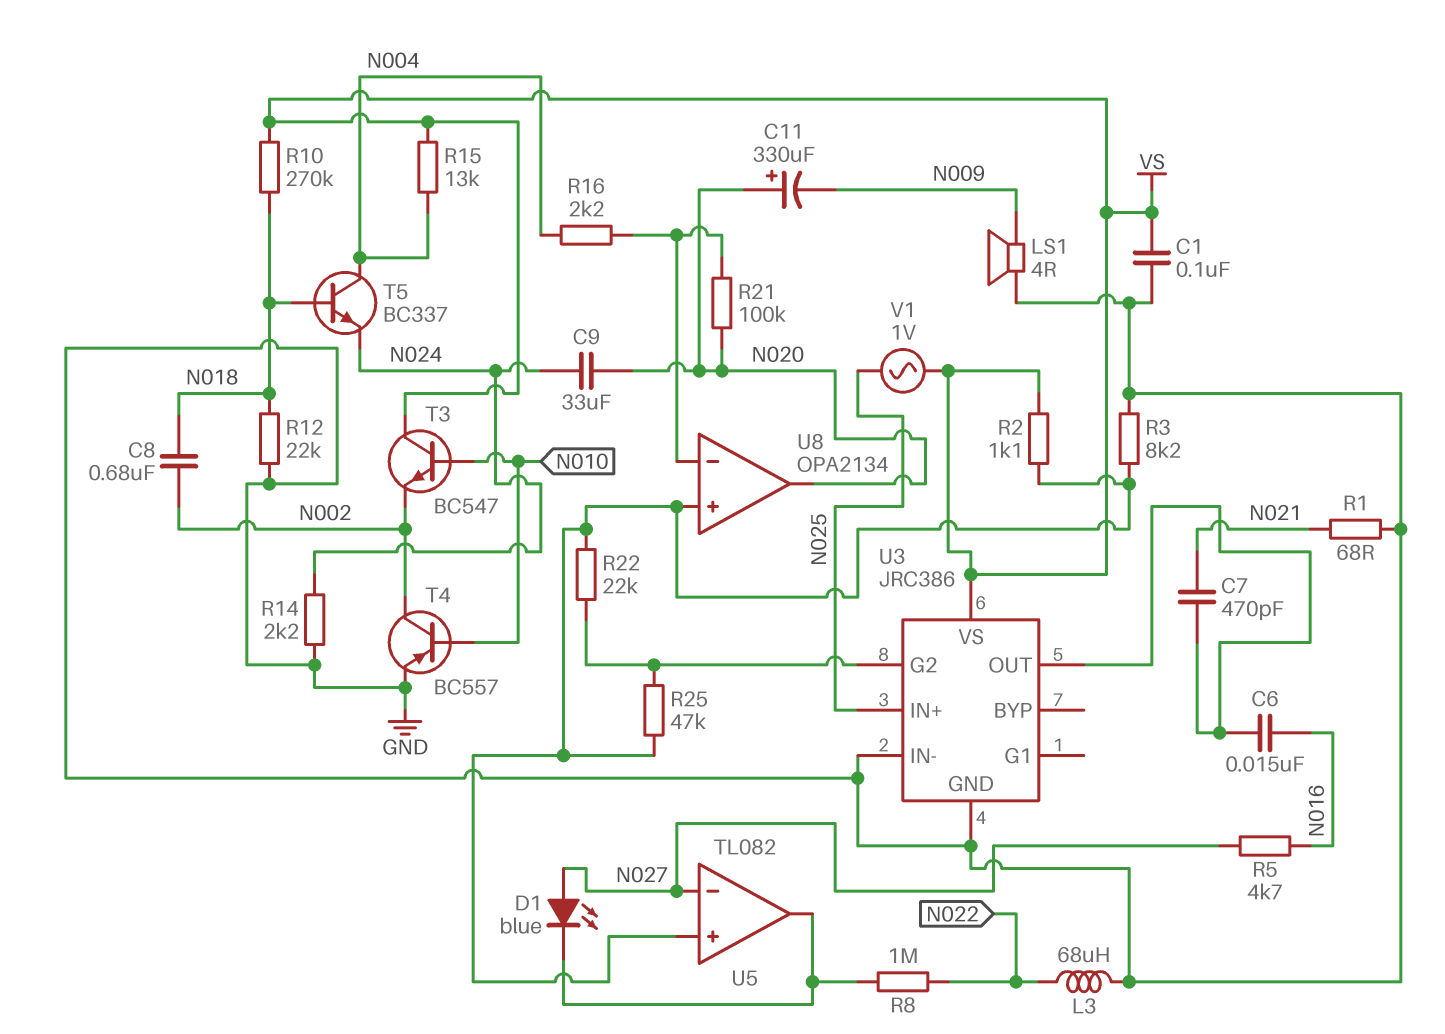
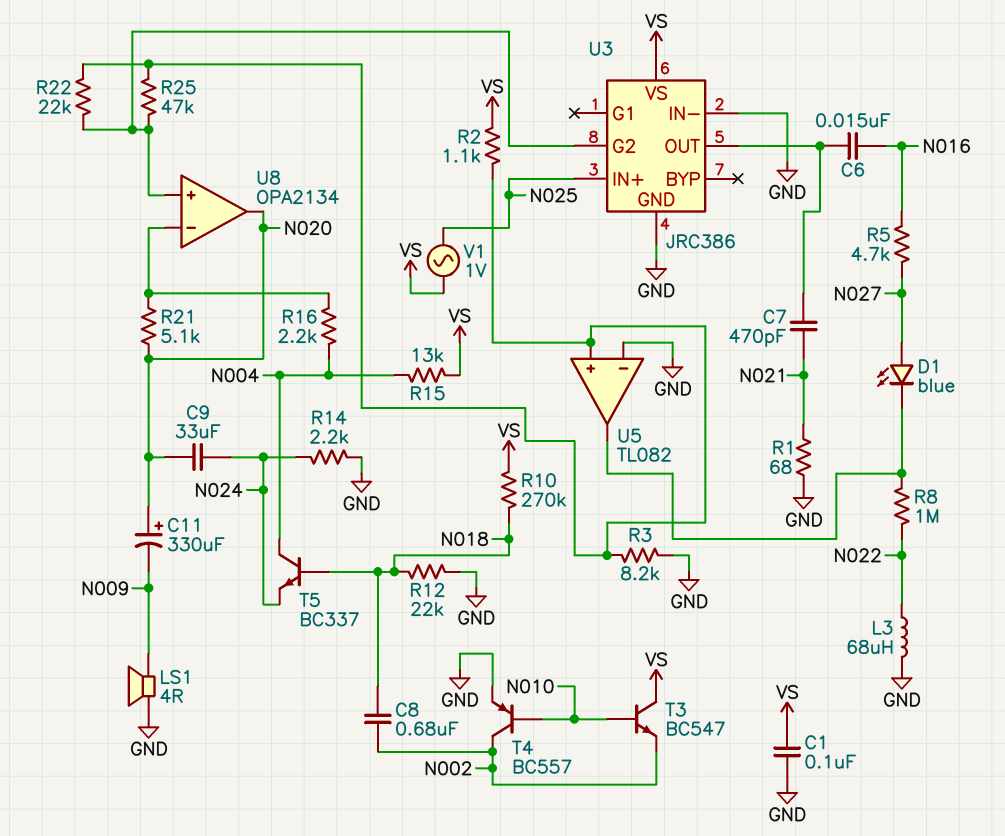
R21: 100k (N020, U8/in-) -> 5.1k (N020, U8/in-)
U5 pin in-: N027 -> GND
U8 pin in+: U5/in+ -> U3/G2

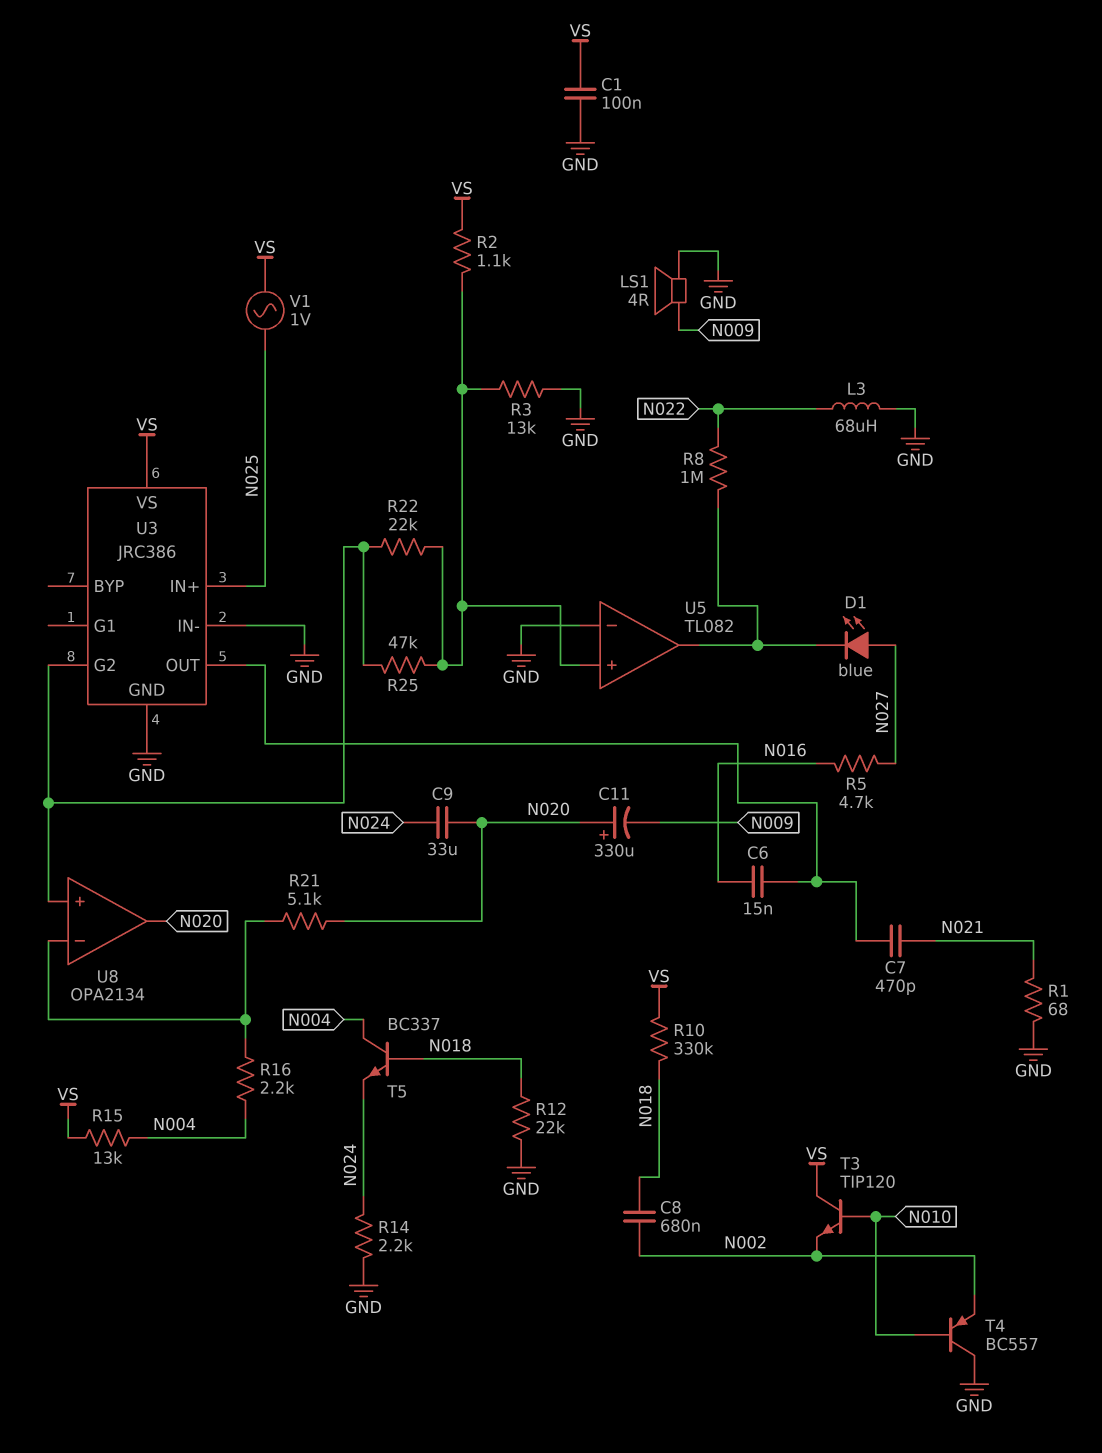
R3: 8.2k (GND, U5/in+) -> 13k (GND, U5/in+)
R10: 270k (N018, VS) -> 330k (N018, VS)
T3: NPN BC547 (B N010, C VS, E N002) -> NPN TIP120 (B N010, C VS, E N002)
T4: PNP BC557 (B N010, C N002, E GND) -> PNP BC557 (B N010, C GND, E N002)

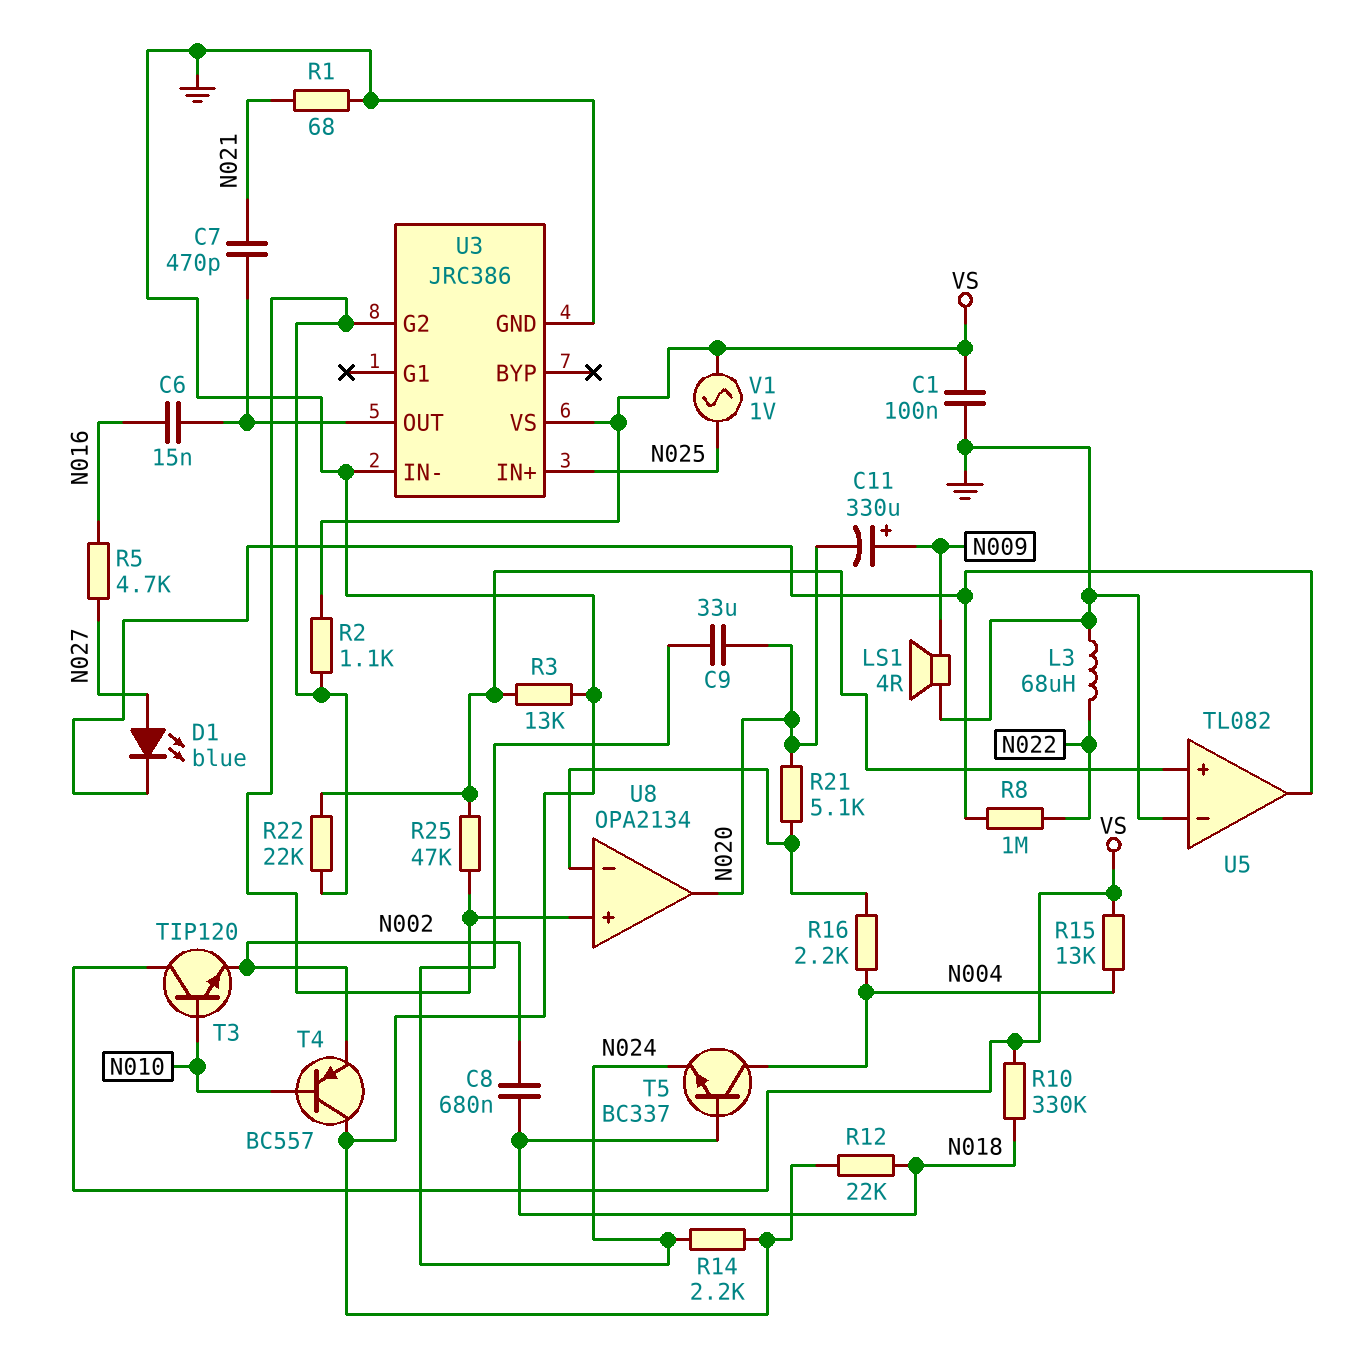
C11: 330uF (plus N020, minus N009) -> 330uF (plus N009, minus N020)
R2: 1.1k (U5/in+, VS) -> 1.1k (U3/G2, VS)

